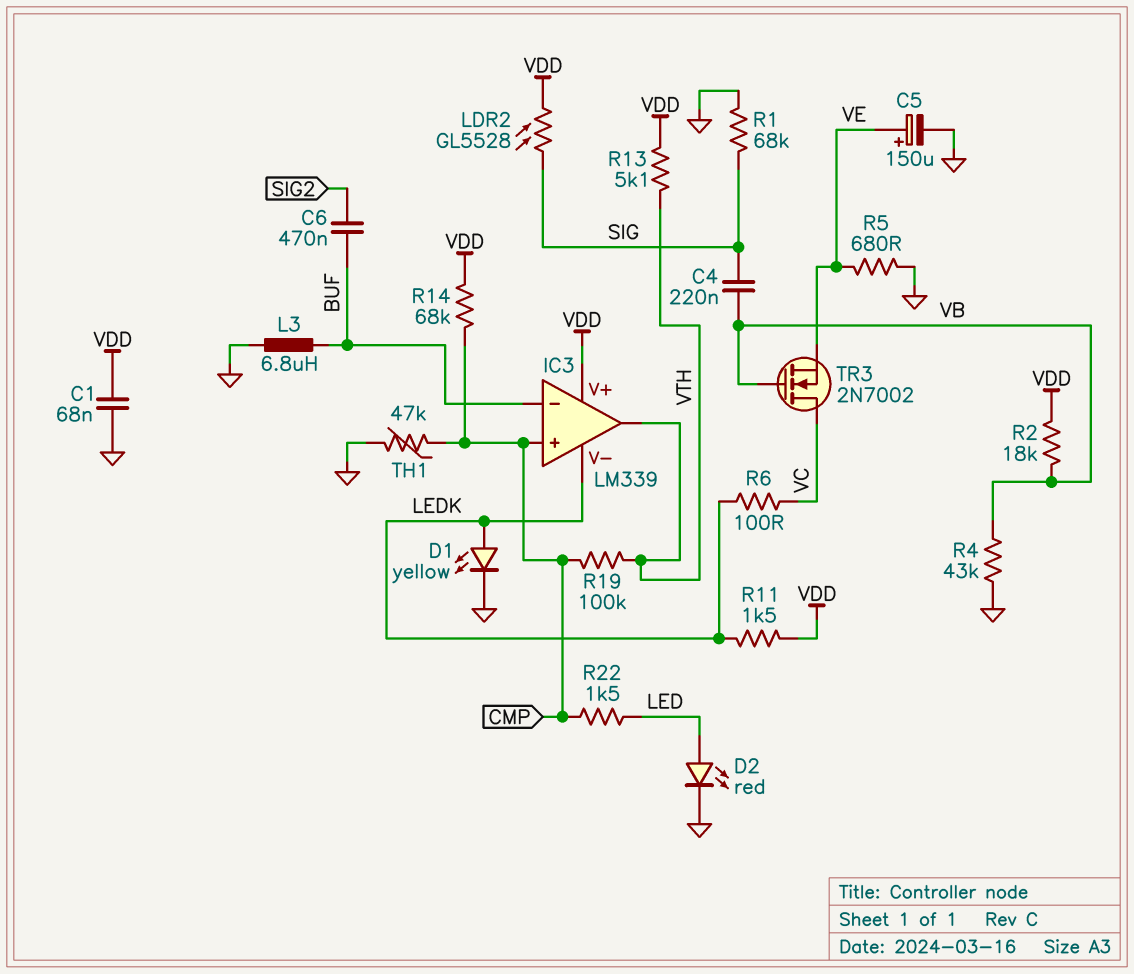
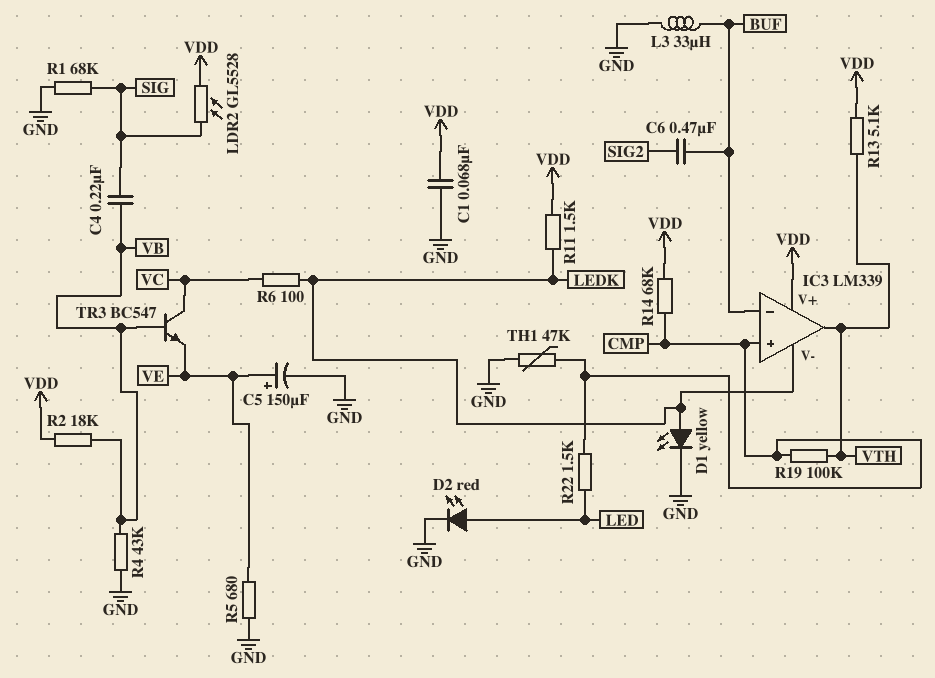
L3: 6.8uH (BUF, GND) -> 33uH (BUF, GND)
TR3: NMOS 2N7002 (G VB, D VC, S VE) -> NPN BC547 (B VB, C VC, E VE)

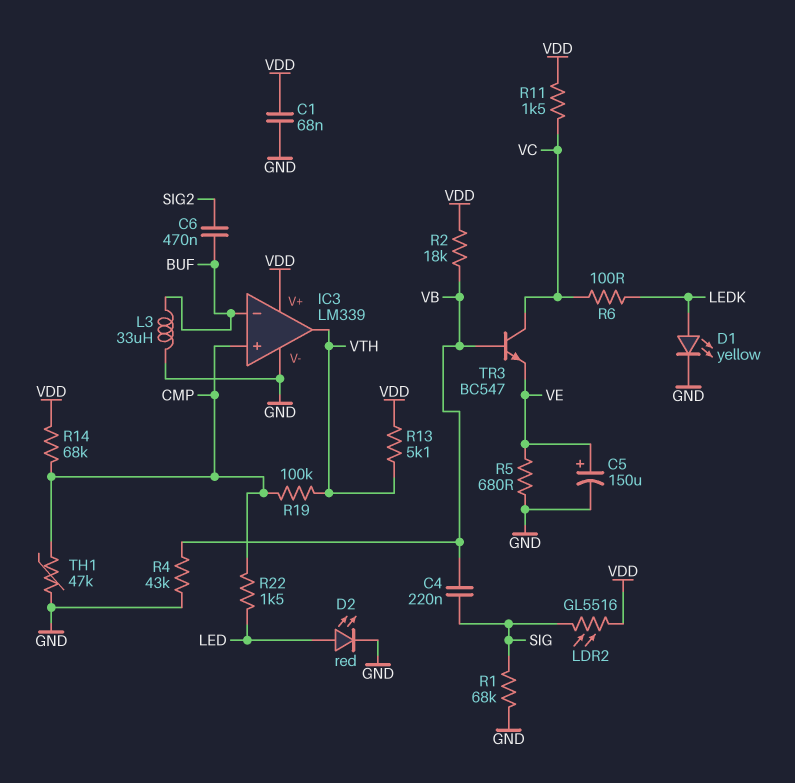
IC3 pin V-: LEDK -> GND
LDR2: GL5528 (SIG, VDD) -> GL5516 (SIG, VDD)
R11: 1.5k (LEDK, VDD) -> 1.5k (VC, VDD)

